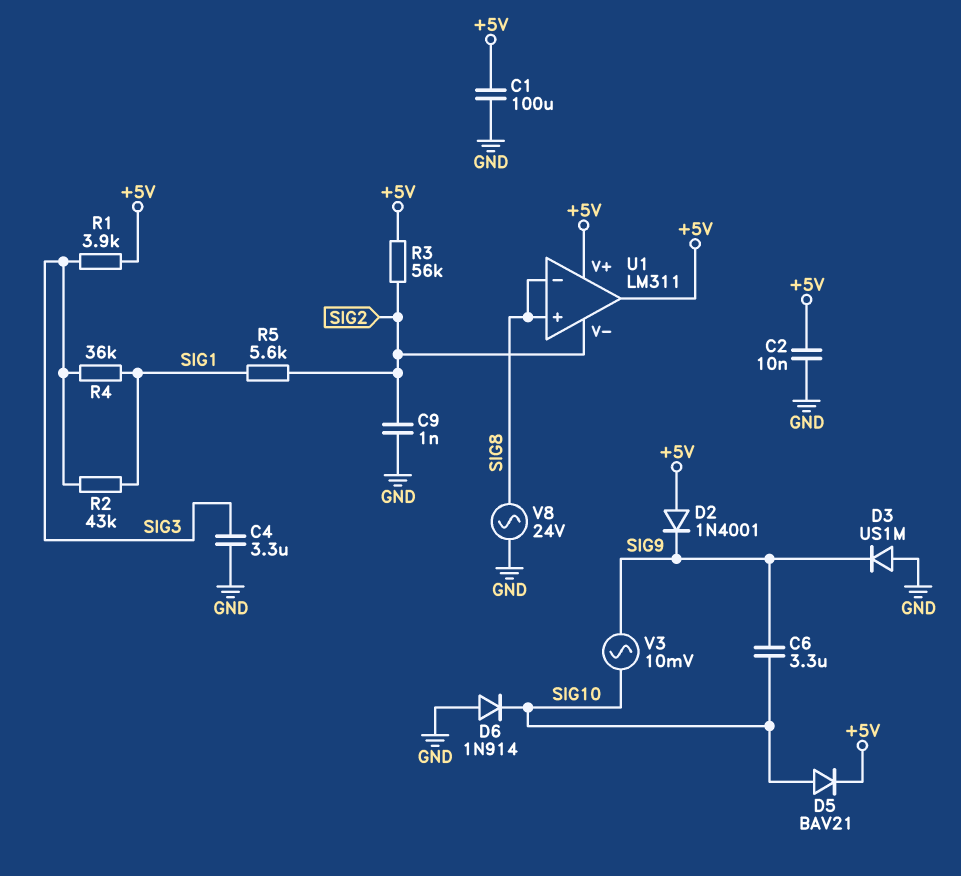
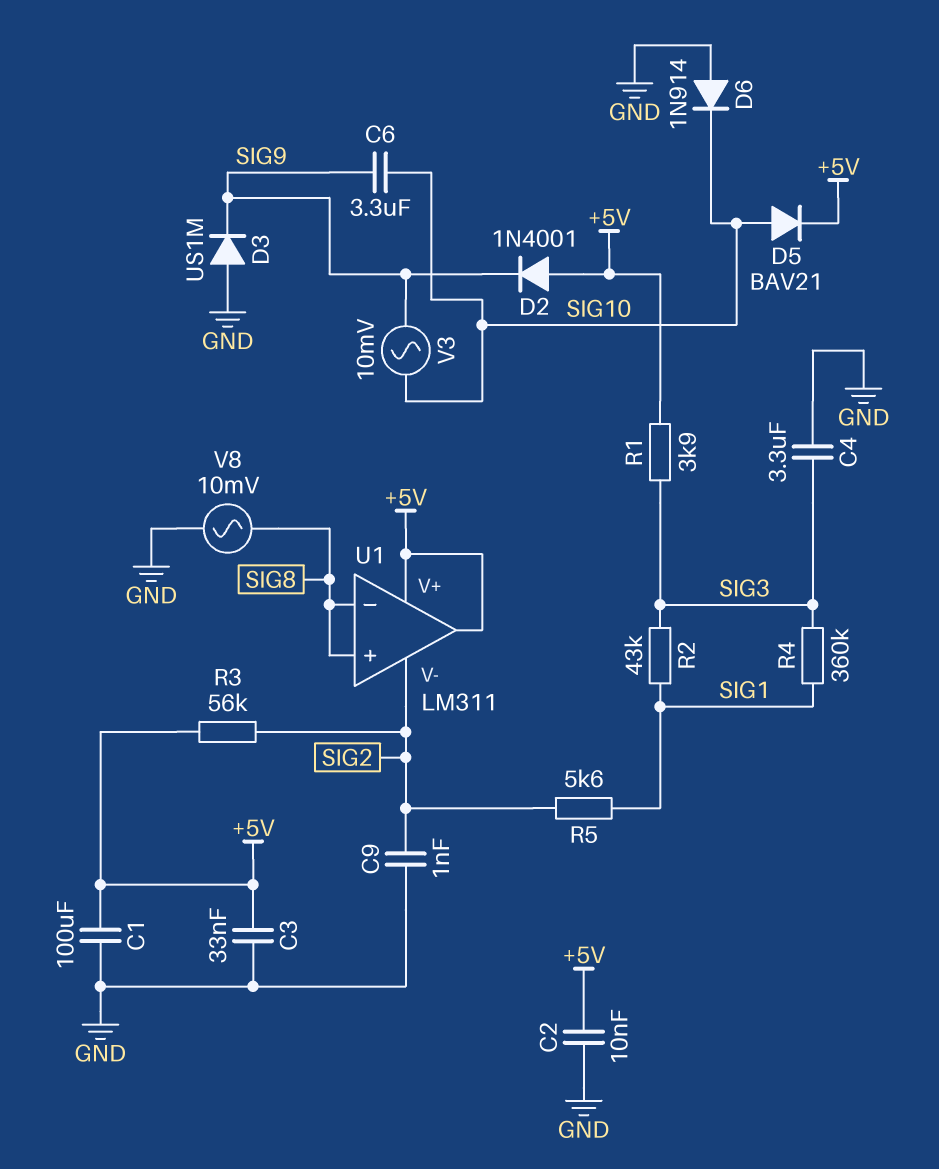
C3: none -> 33nF (+5V, GND)
R4: 36k (SIG1, SIG3) -> 360k (SIG1, SIG3)
V8: AC 24V (GND, SIG8) -> AC 10mV (GND, SIG8)

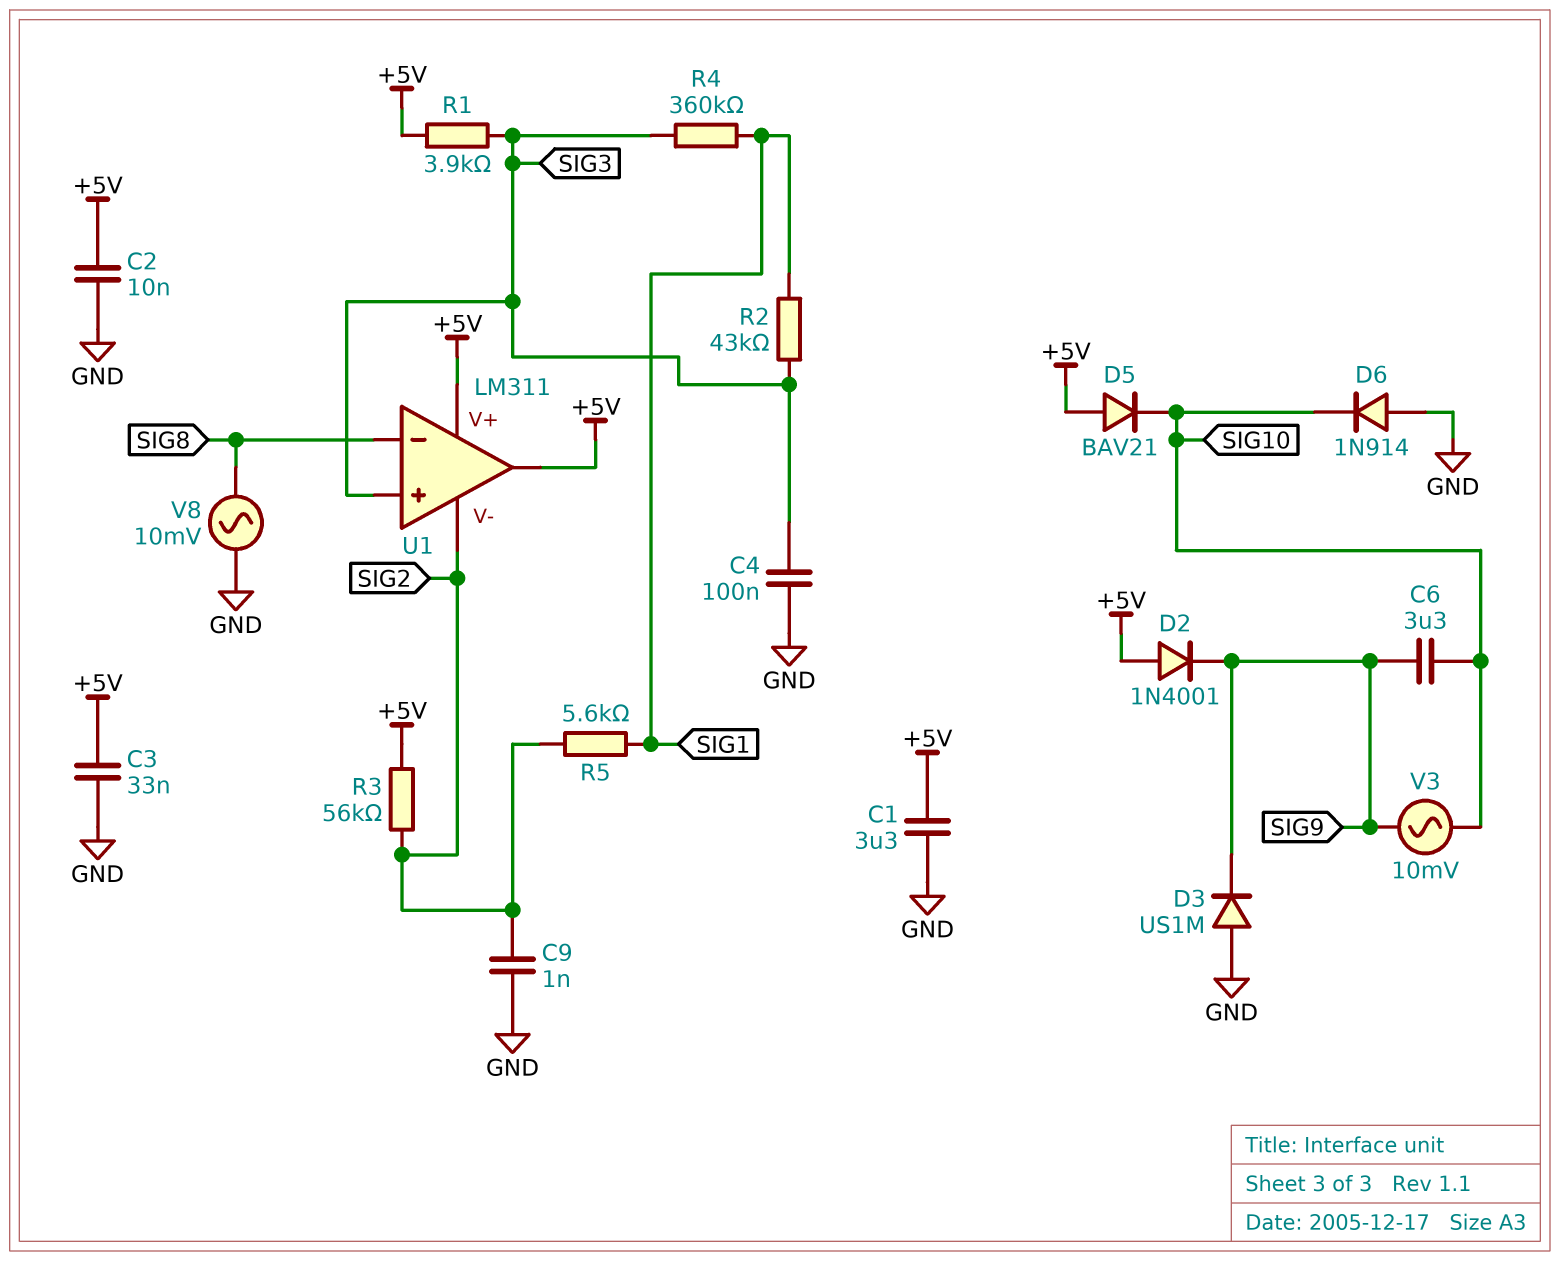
C1: 100uF (+5V, GND) -> 3.3uF (+5V, GND)
C4: 3.3uF (GND, SIG3) -> 100nF (GND, SIG3)
D5: diode BAV21 (A SIG10, K +5V) -> diode BAV21 (A +5V, K SIG10)
U1 pin in+: SIG8 -> SIG3

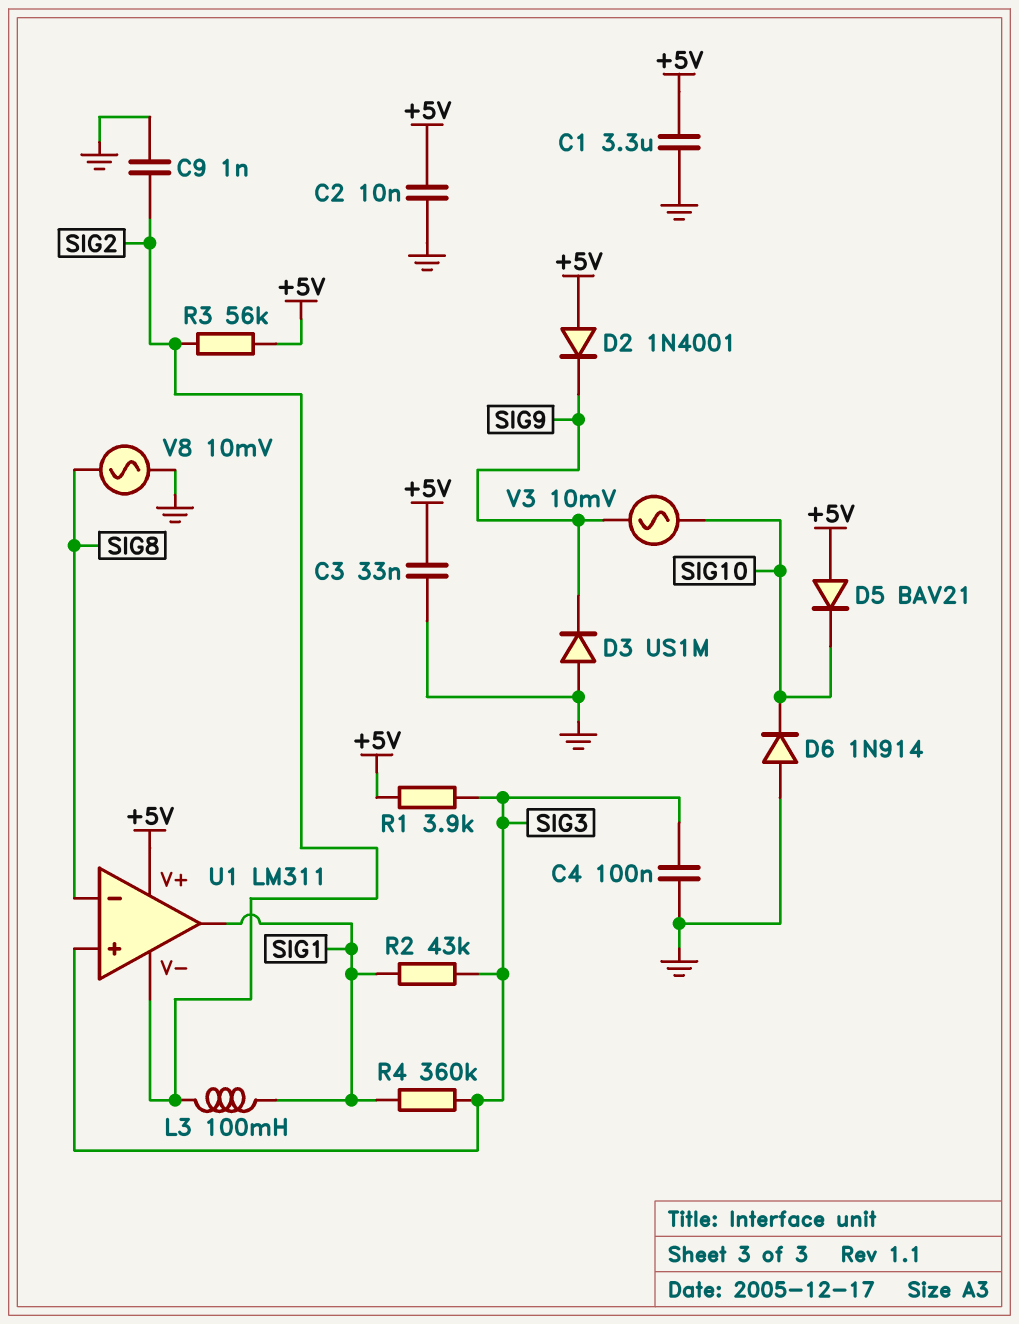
C6: 3.3uF (SIG9, SIG10) -> none
L3: none -> 100mH (SIG1, SIG2)
R5: 5.6k (SIG1, SIG2) -> none
U1 pin out: +5V -> SIG1

